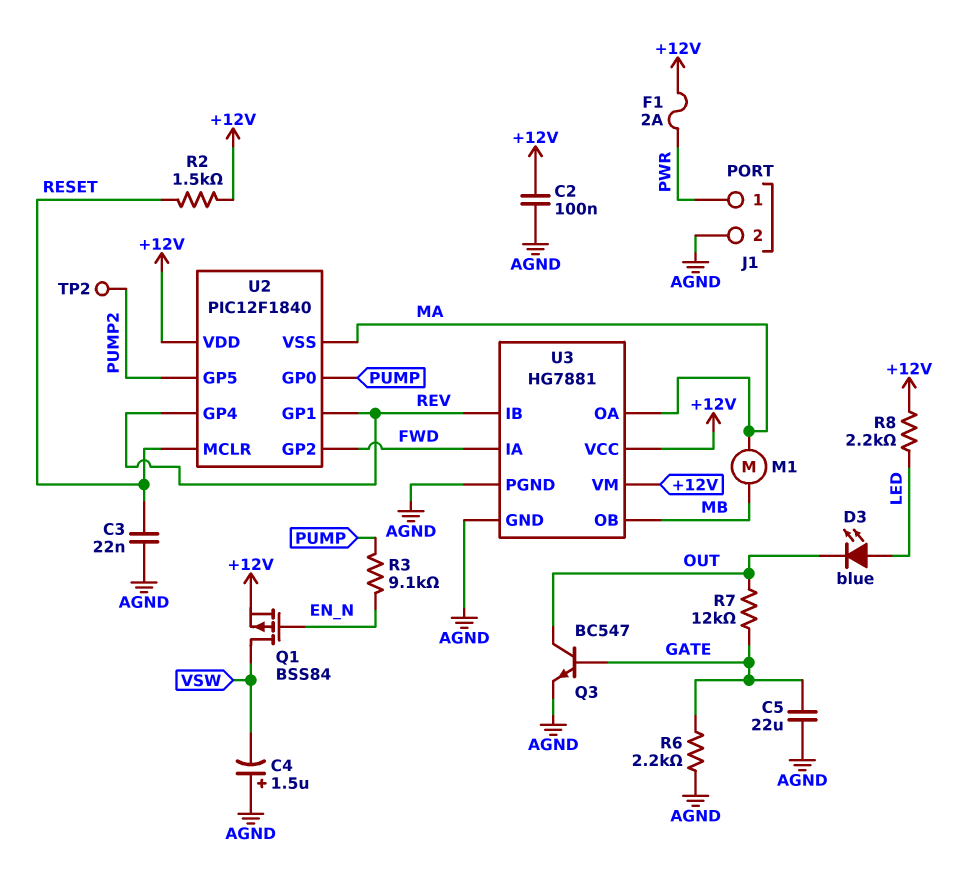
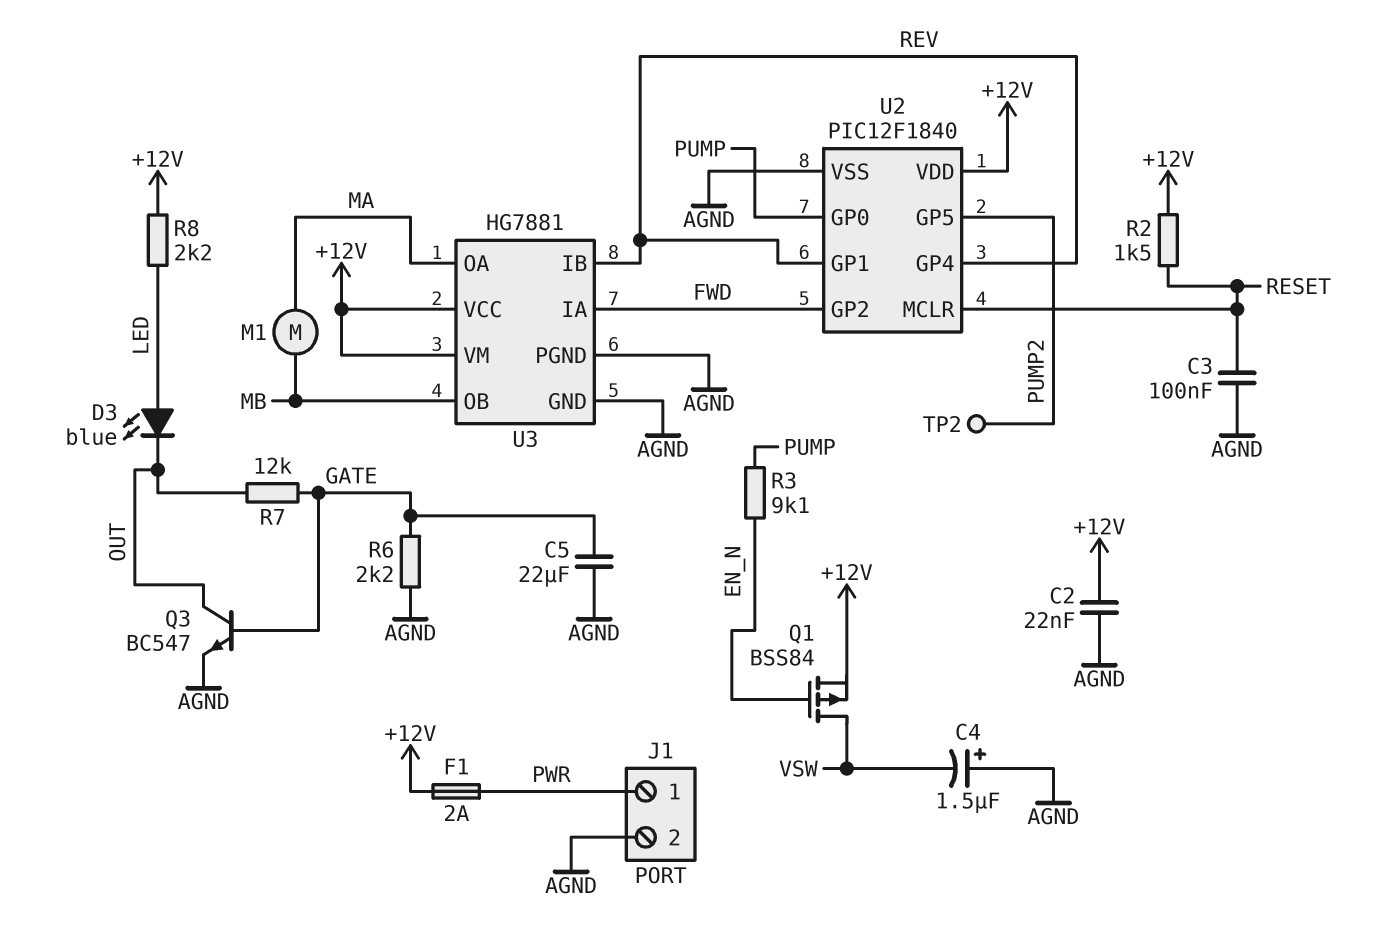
C2: 100nF (+12V, AGND) -> 22nF (+12V, AGND)
C3: 22nF (AGND, RESET) -> 100nF (AGND, RESET)
U2 pin VSS: MA -> AGND

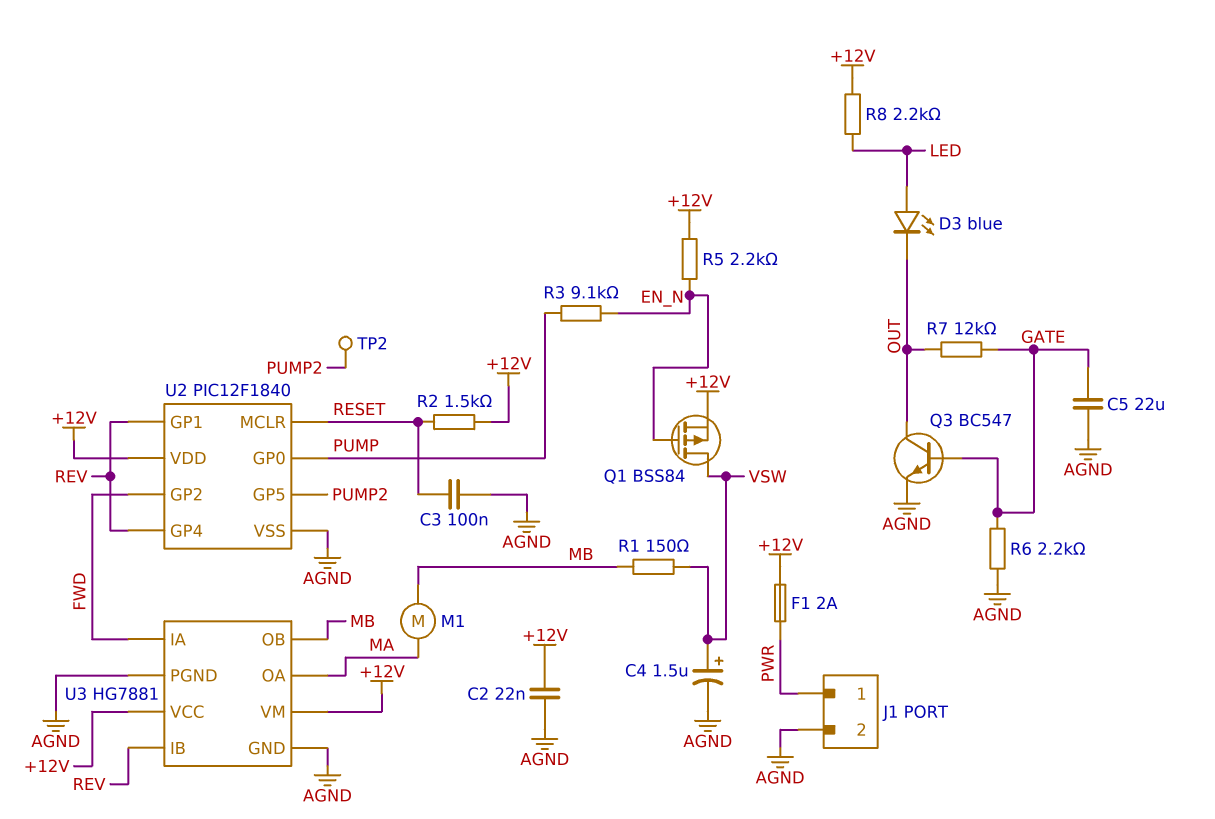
C4: 1.5uF (plus AGND, minus VSW) -> 1.5uF (plus VSW, minus AGND)
R1: none -> 150 (MB, VSW)
R5: none -> 2.2k (+12V, EN_N)

